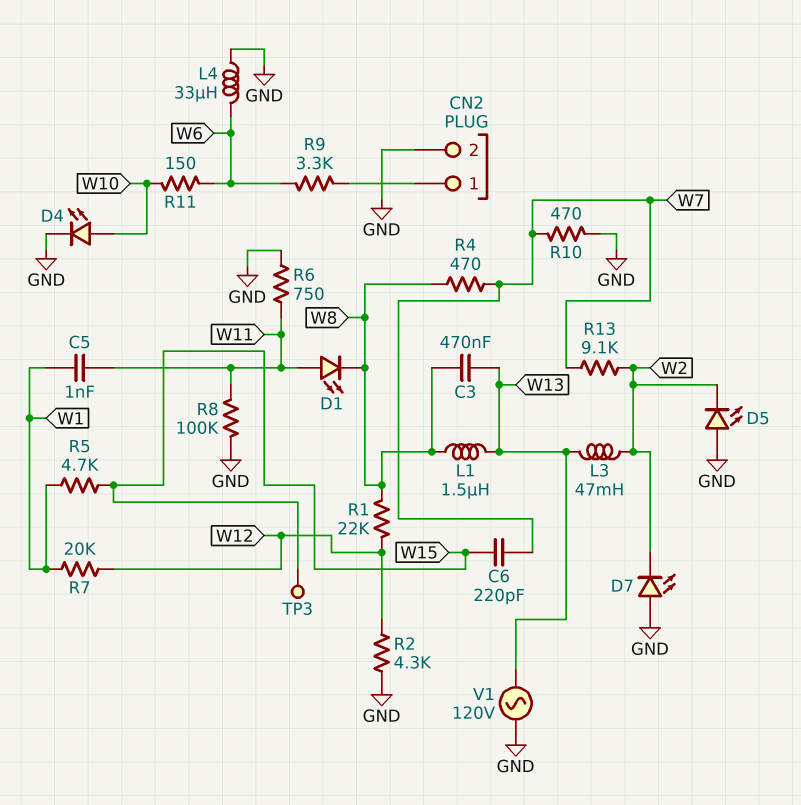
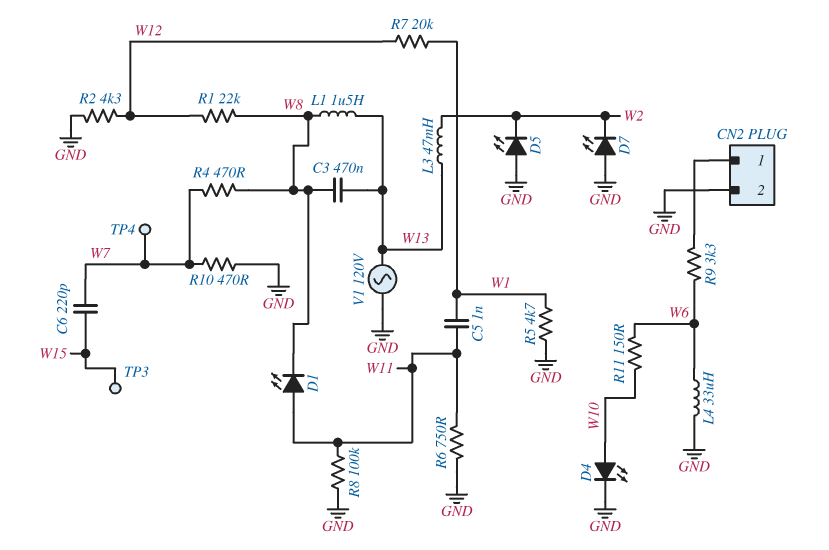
R5: 4.7k (W1, W15) -> 4.7k (GND, W1)
R13: 9.1k (W2, W7) -> none
TP4: none -> test point (W7)

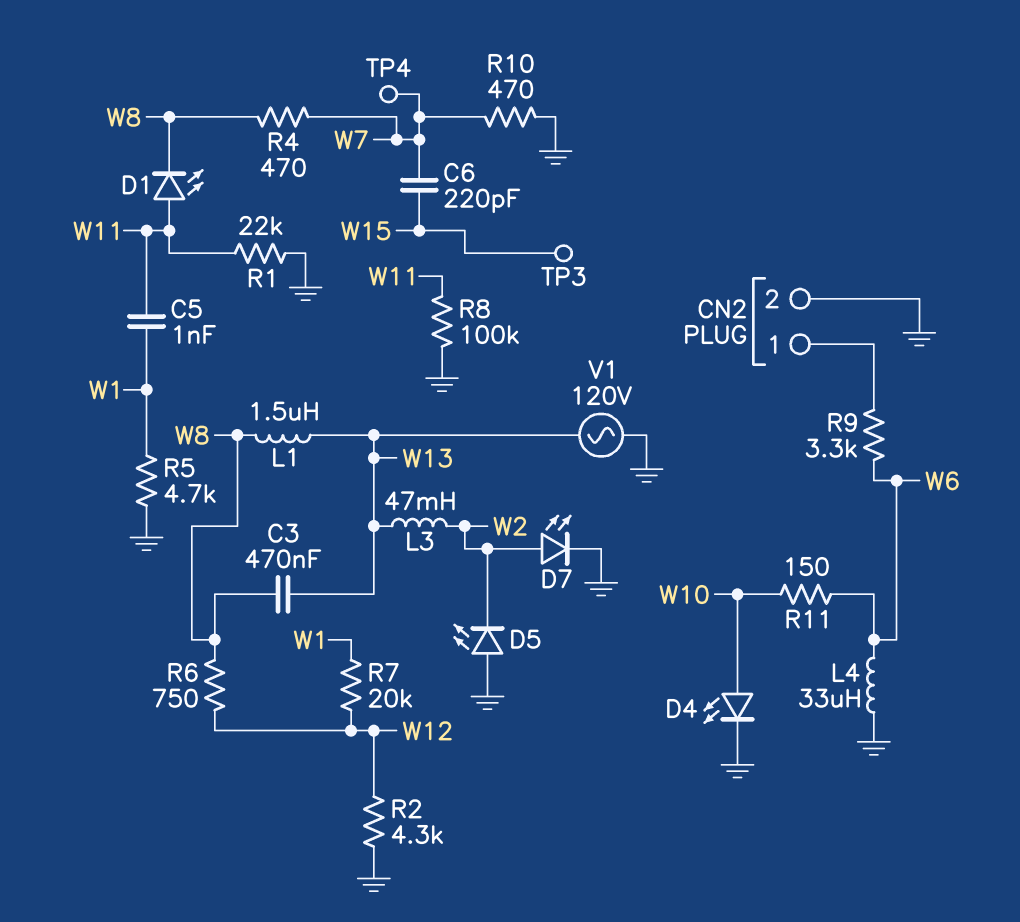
D7: LED (A GND, K W2) -> LED (A W2, K GND)
R1: 22k (W8, W12) -> 22k (GND, W11)
R6: 750 (GND, W11) -> 750 (W8, W12)

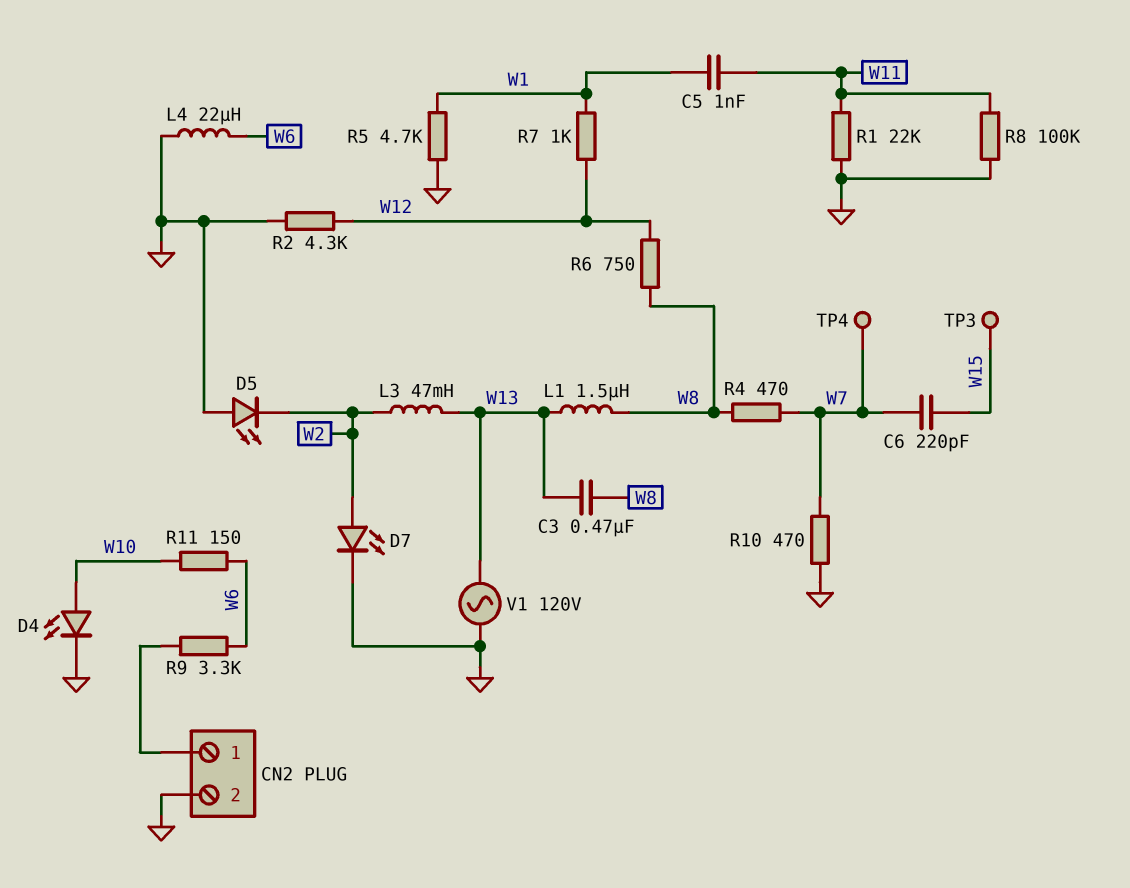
D1: LED (A W11, K W8) -> none
L4: 33uH (GND, W6) -> 22uH (GND, W6)
R7: 20k (W1, W12) -> 1k (W1, W12)

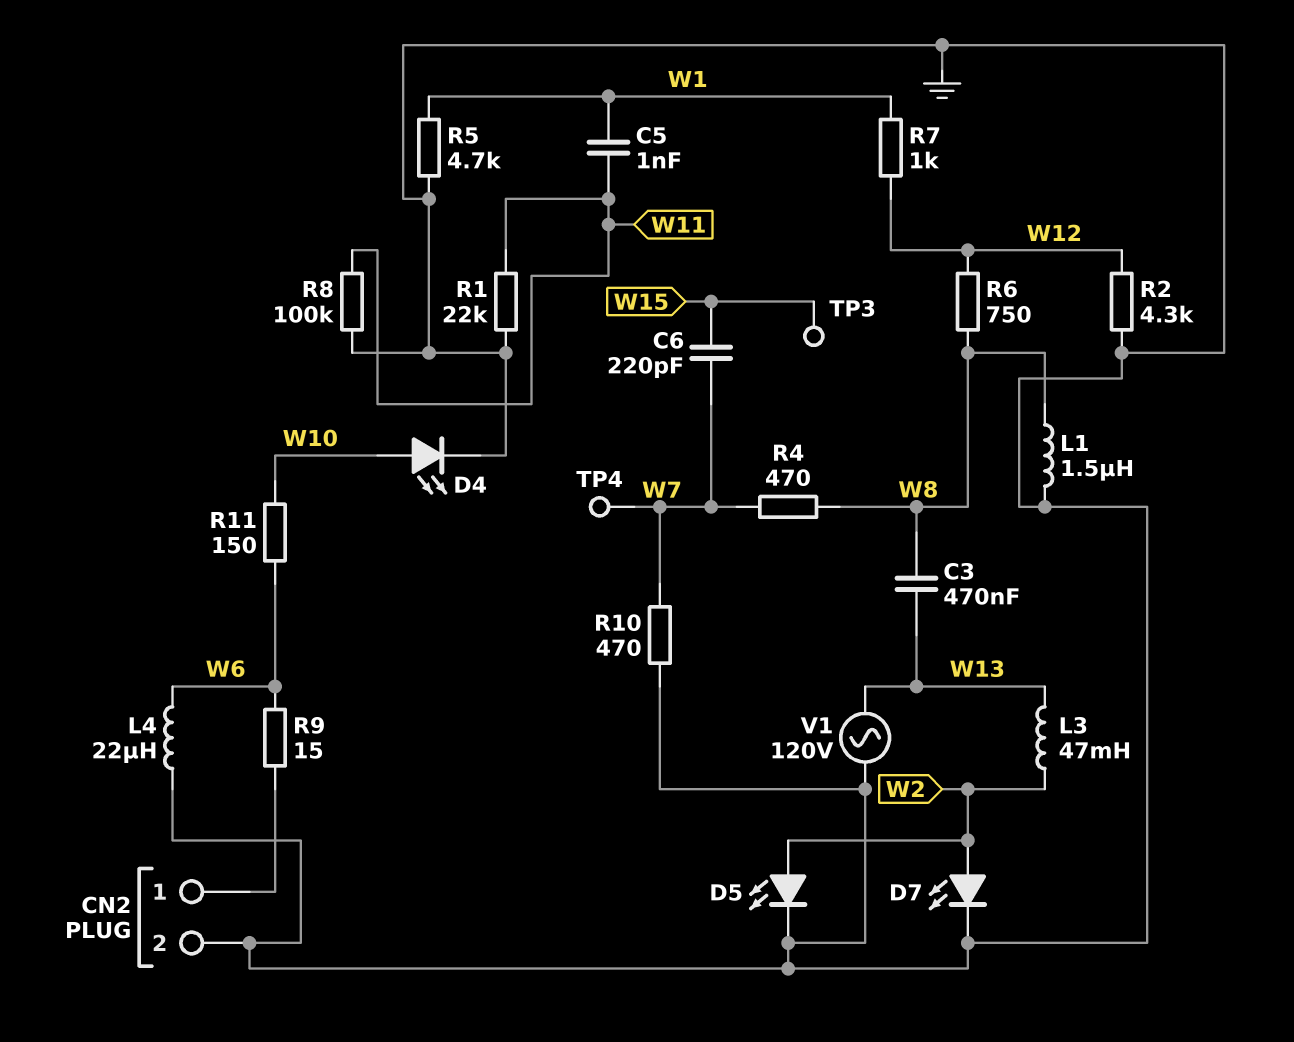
D5: LED (A GND, K W2) -> LED (A W2, K GND)
L1: 1.5uH (W8, W13) -> 1.5uH (GND, W8)
R9: 3.3k (CN2/1, W6) -> 15 (CN2/1, W6)

